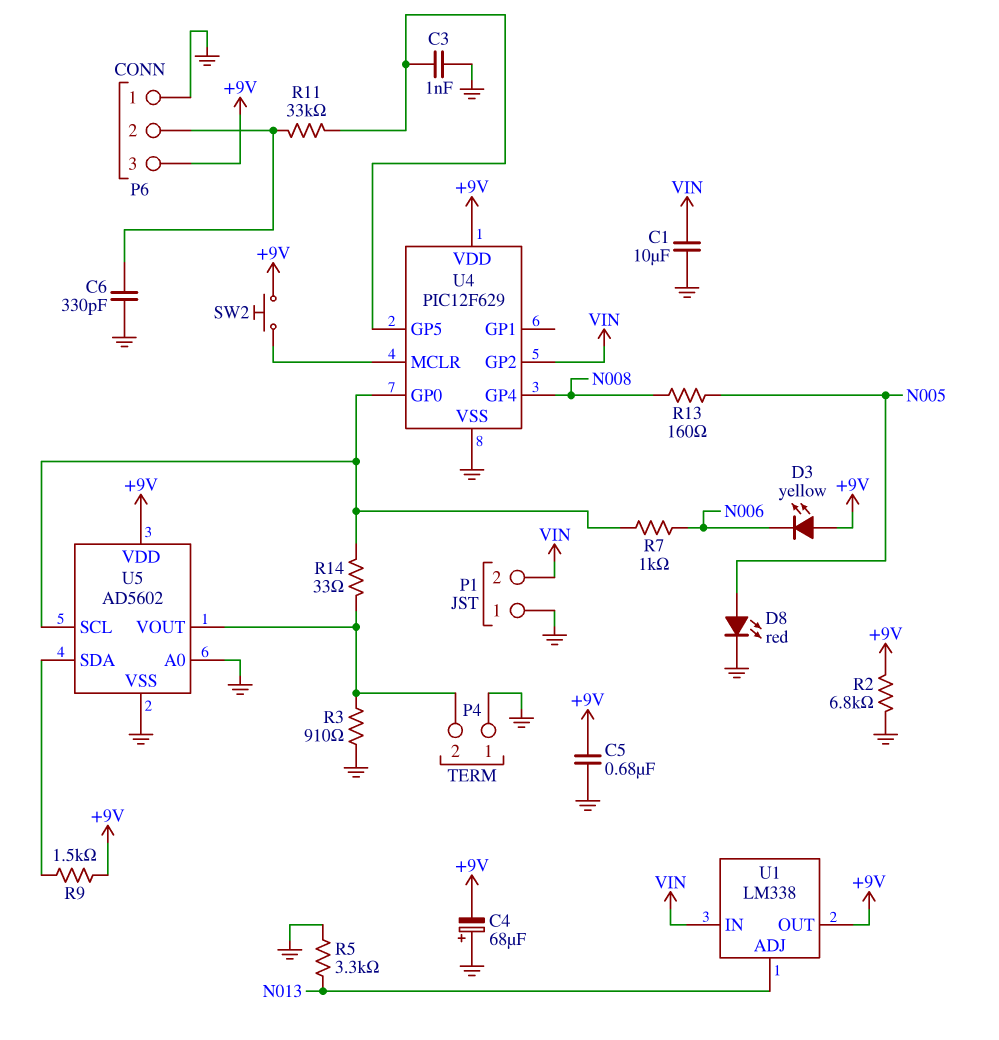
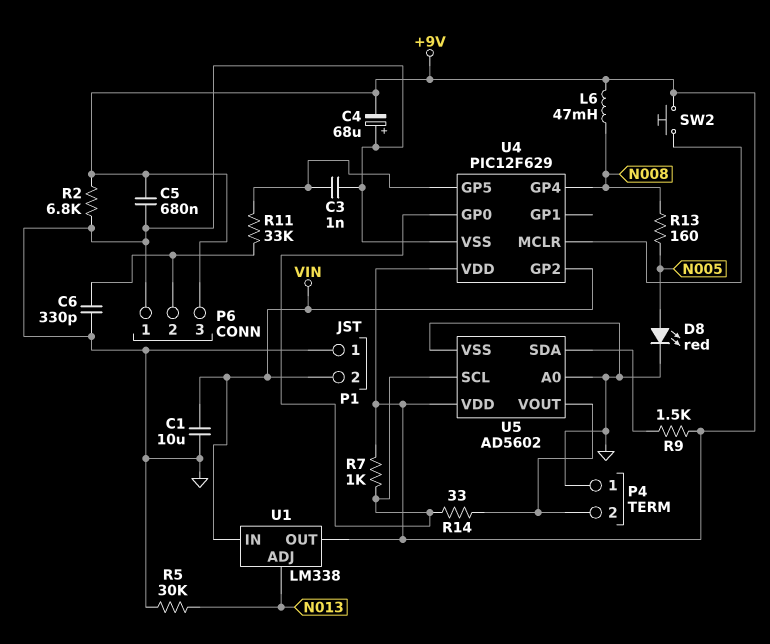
D3: LED yellow (A +9V, K N006) -> none
L6: none -> 47mH (+9V, N008)
R3: 910 (GND, P4/2) -> none
R5: 3.3k (GND, N013) -> 30k (GND, N013)
R7: 1k (N006, U4/GP0) -> 1k (+9V, U4/GP0)

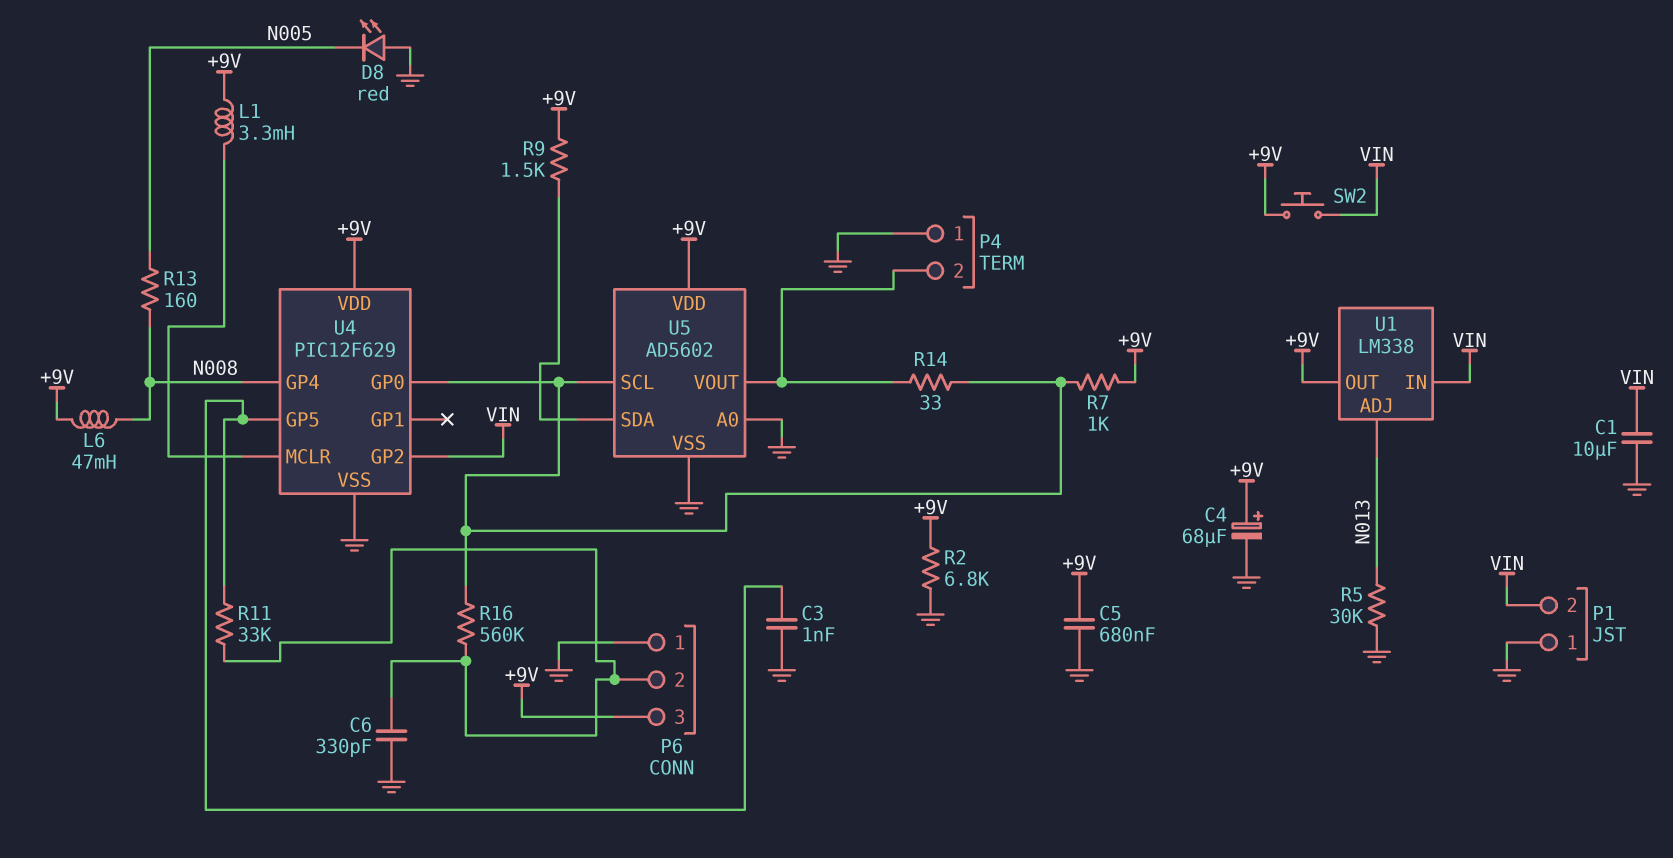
C4: 68uF (plus GND, minus +9V) -> 68uF (plus +9V, minus GND)
D8: LED red (A N005, K GND) -> LED red (A GND, K N005)
L1: none -> 3.3mH (+9V, U4/MCLR)
R16: none -> 560k (P6/2, U4/GP0)
SW2: button (+9V, U4/MCLR) -> button (+9V, VIN)

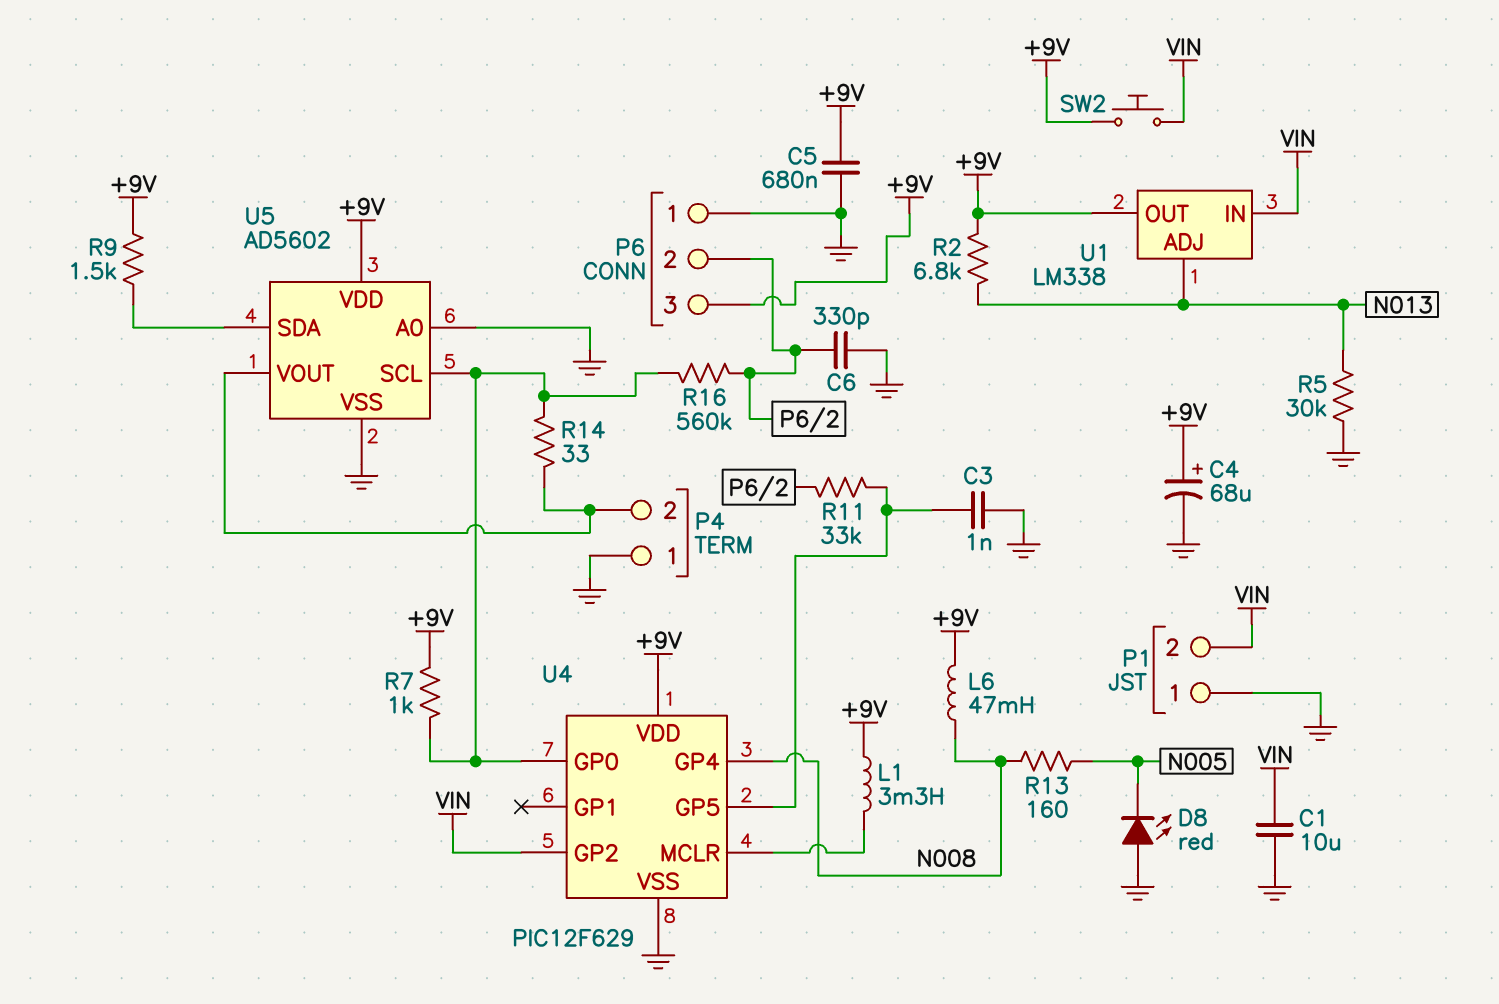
R2: 6.8k (+9V, GND) -> 6.8k (+9V, N013)

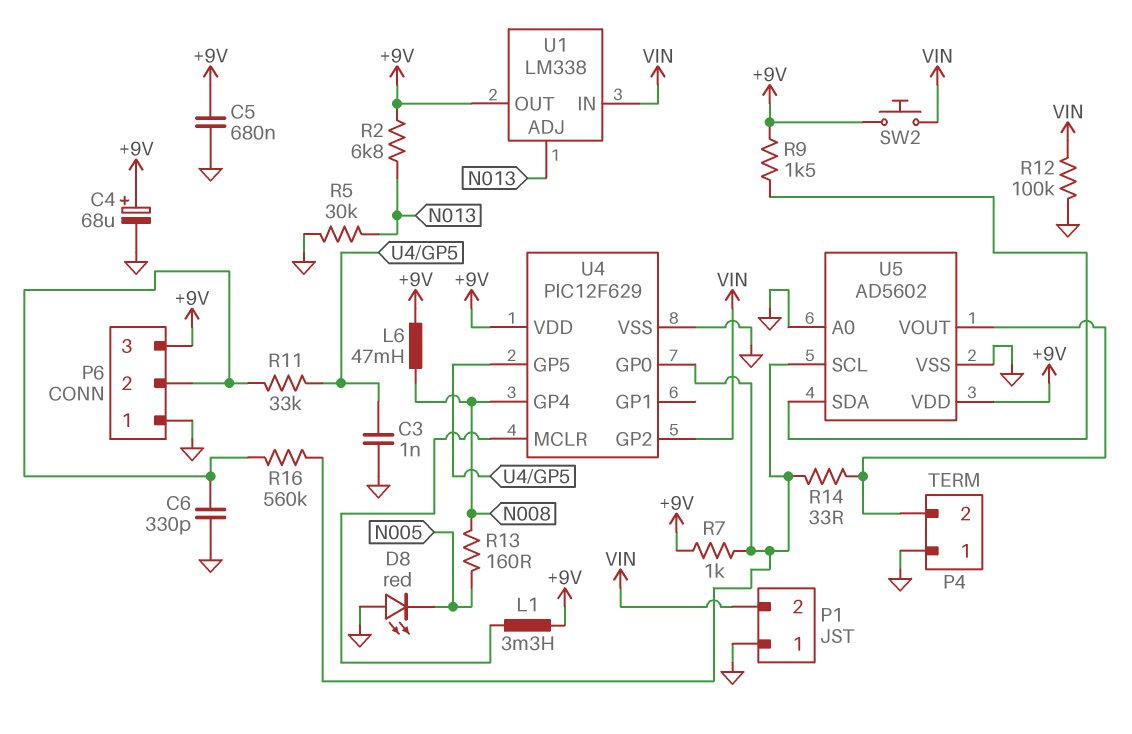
C1: 10uF (GND, VIN) -> none
R12: none -> 100k (GND, VIN)

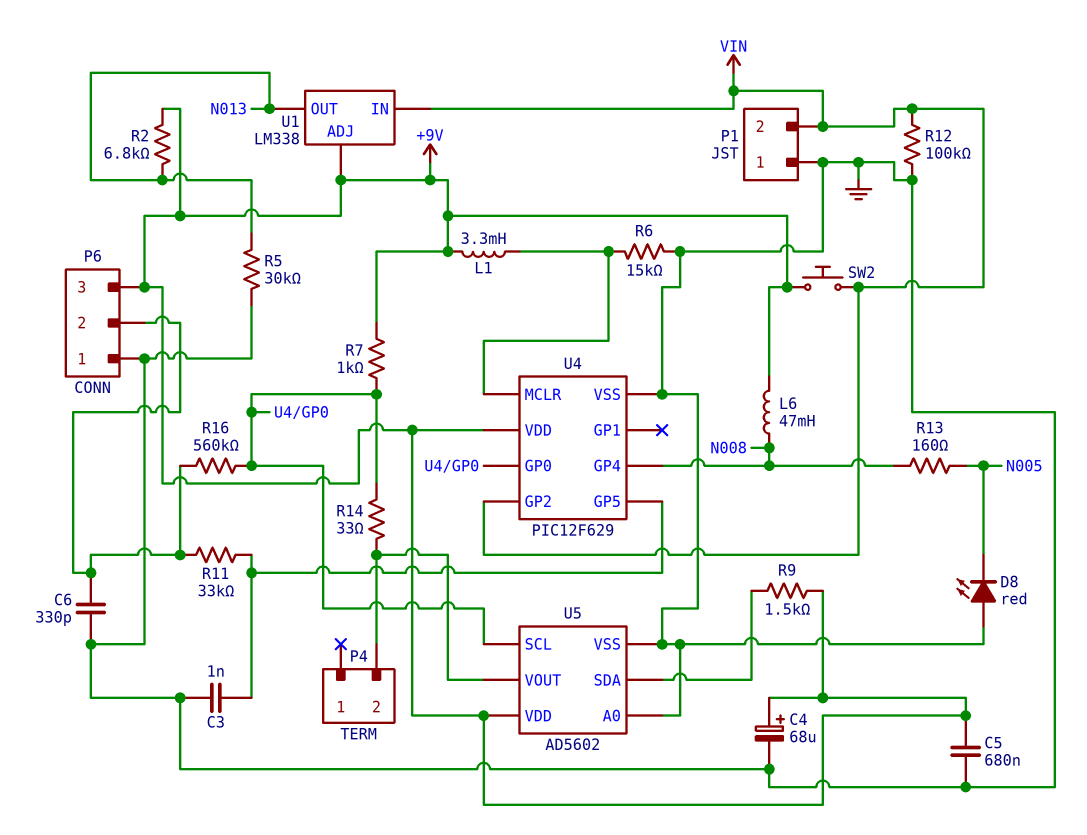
P4 pin 1: GND -> none
R6: none -> 15k (GND, U4/MCLR)
U1 pin ADJ: N013 -> +9V
U1 pin OUT: +9V -> N013

